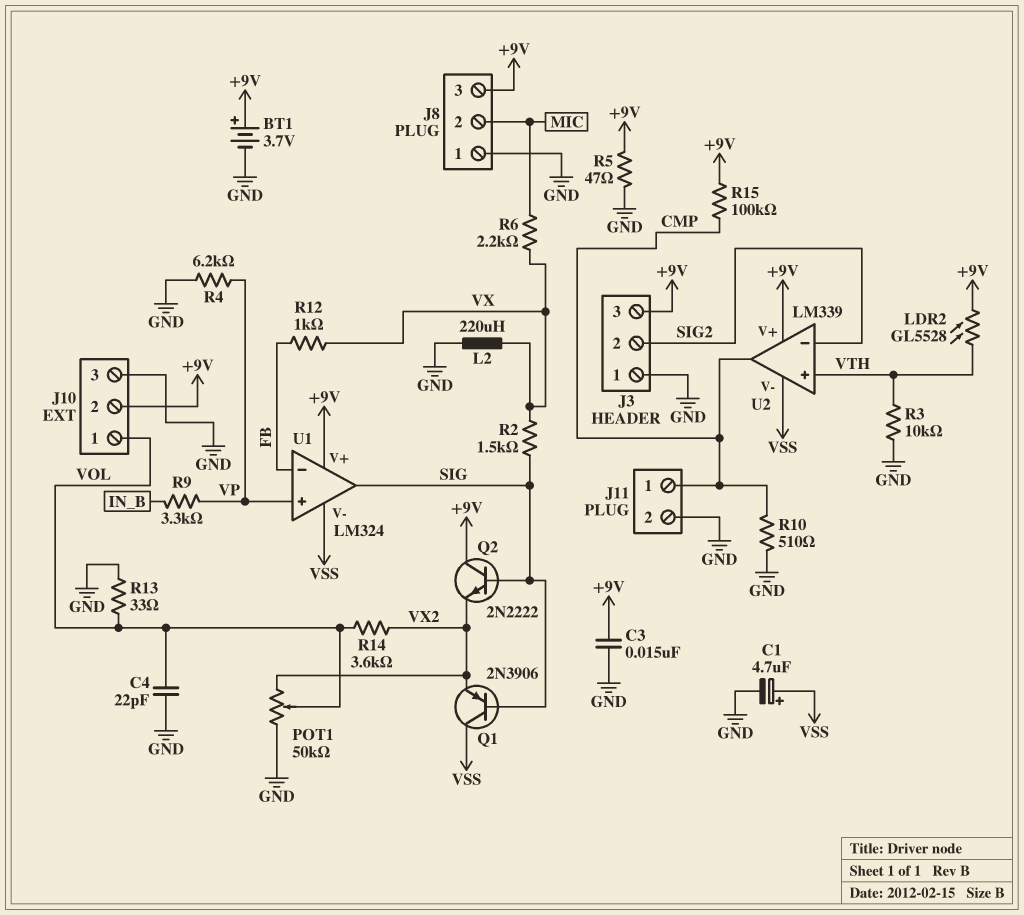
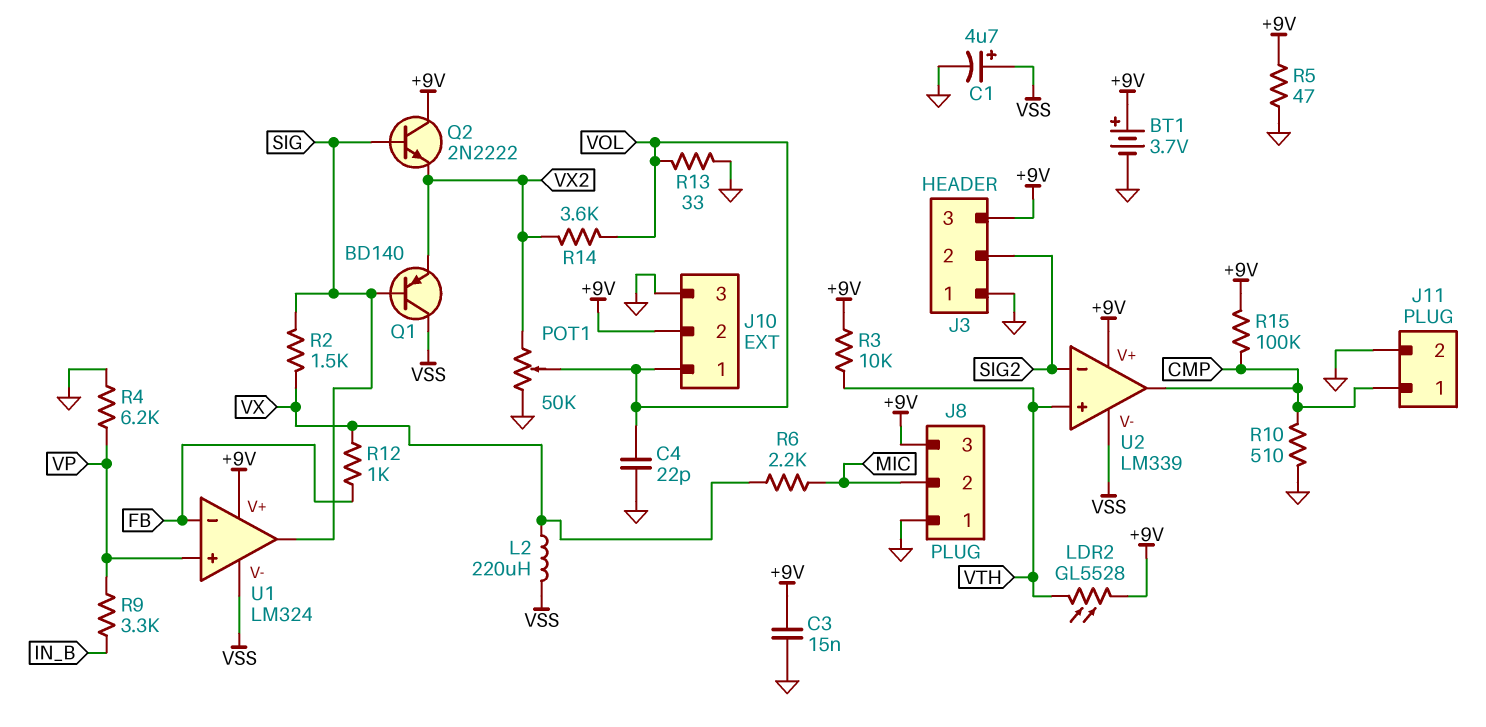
L2: 220uH (GND, VX) -> 220uH (VSS, VX)
Q1: PNP 2N3906 (B SIG, C VSS, E VX2) -> PNP BD140 (B SIG, C VSS, E VX2)
R3: 10k (GND, VTH) -> 10k (+9V, VTH)

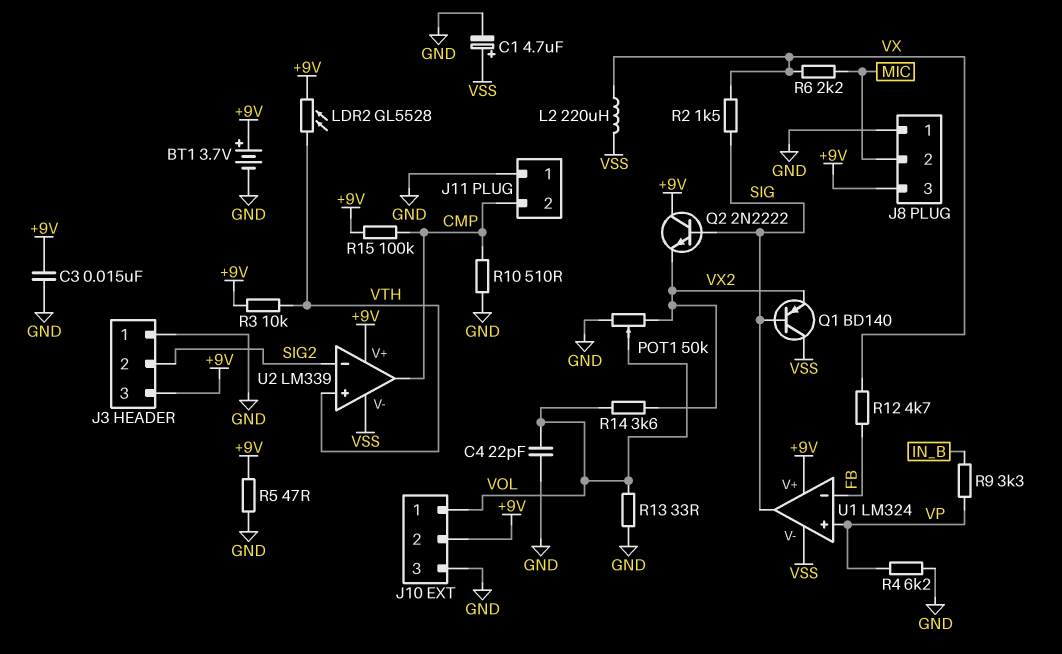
J11 pin 1: CMP -> GND
J11 pin 2: GND -> CMP
R12: 1k (FB, VX) -> 4.7k (FB, VX)

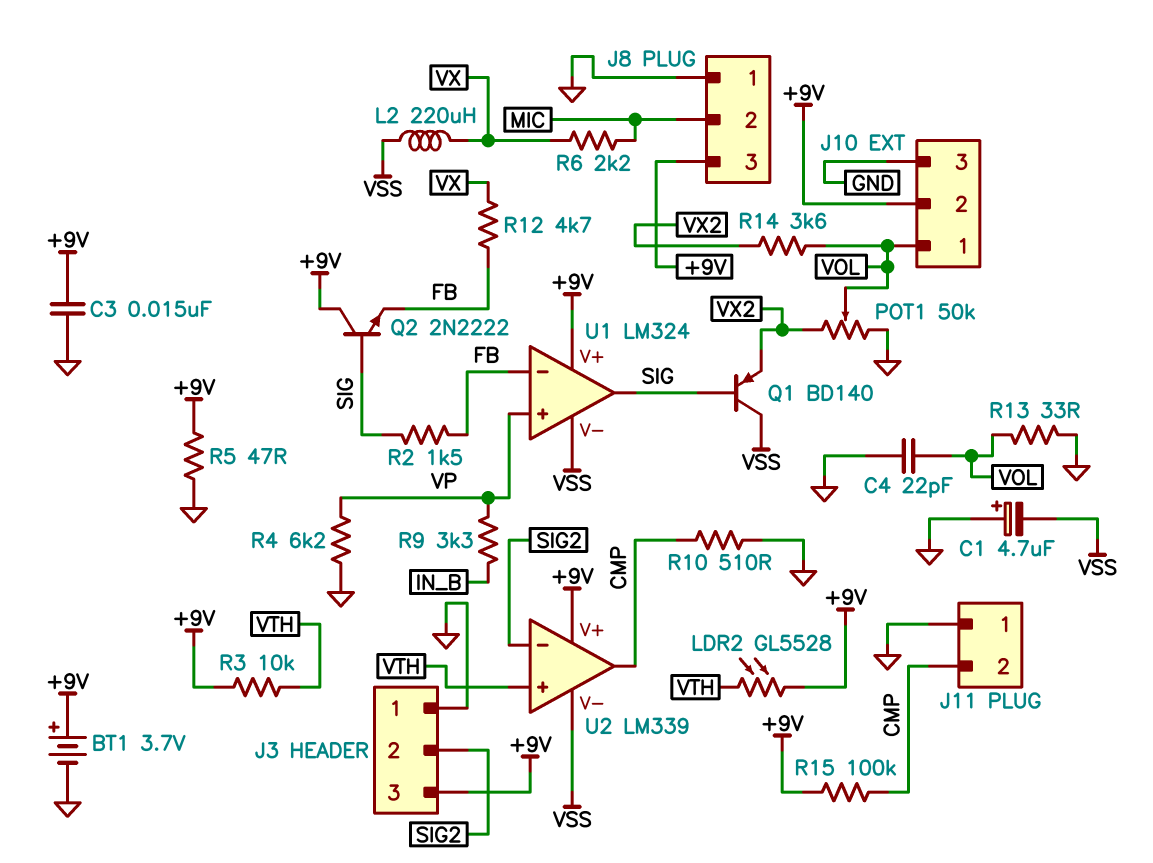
C1: 4.7uF (plus VSS, minus GND) -> 4.7uF (plus GND, minus VSS)
Q2: NPN 2N2222 (B SIG, C +9V, E VX2) -> NPN 2N2222 (B SIG, C +9V, E FB)
R2: 1.5k (SIG, VX) -> 1.5k (FB, SIG)

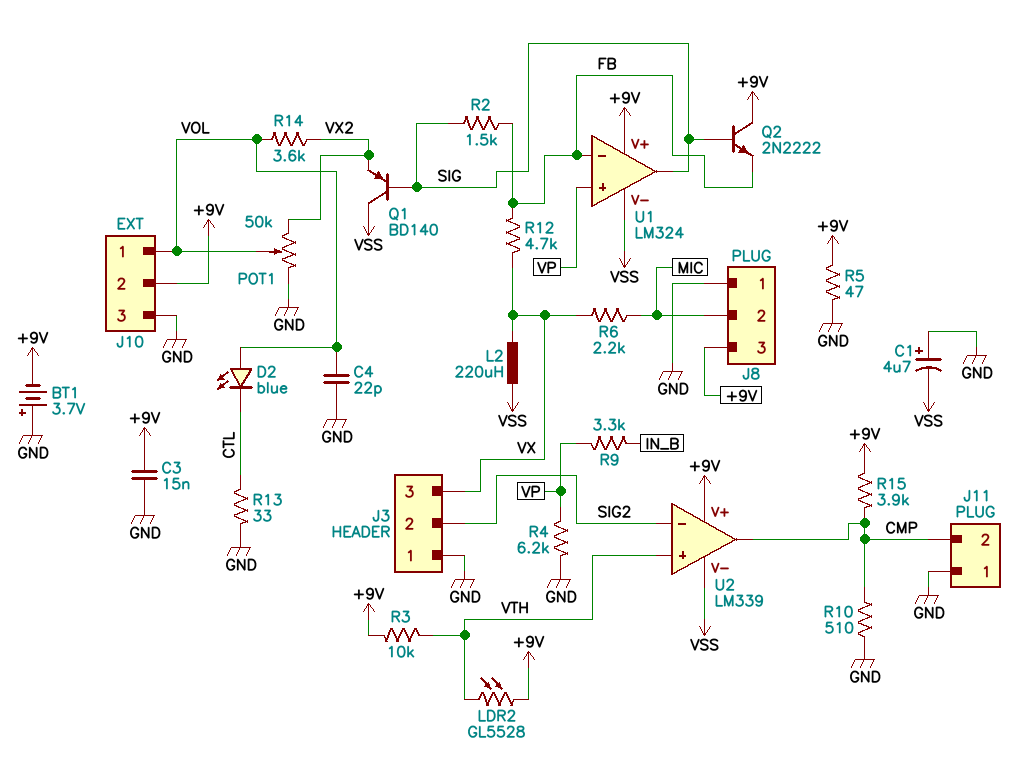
BT1: 3.7V (plus +9V, minus GND) -> 3.7V (plus GND, minus +9V)
D2: none -> LED blue (A VOL, K CTL)
J3 pin 3: +9V -> VX
R13: 33 (GND, VOL) -> 33 (CTL, GND)
R15: 100k (+9V, CMP) -> 3.9k (+9V, CMP)

